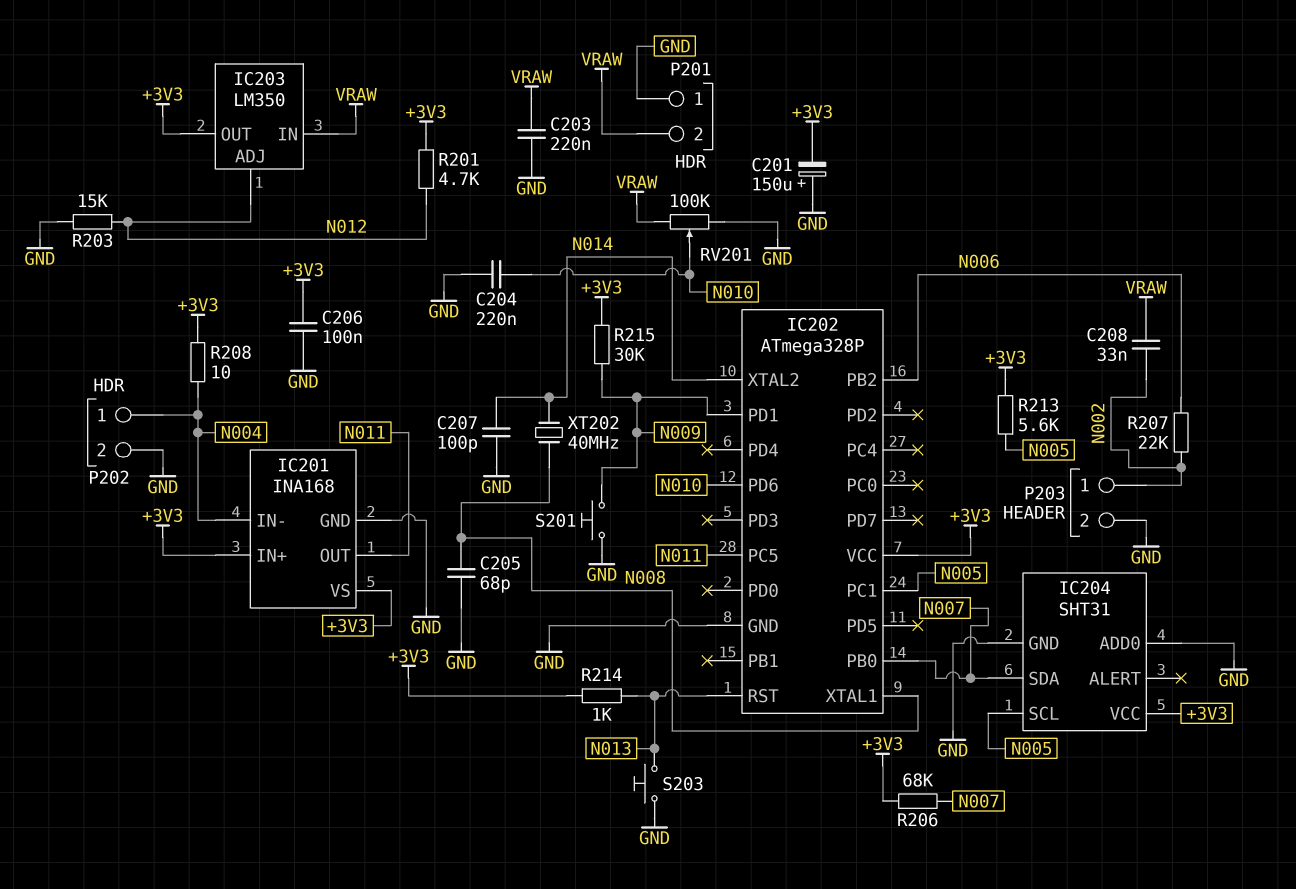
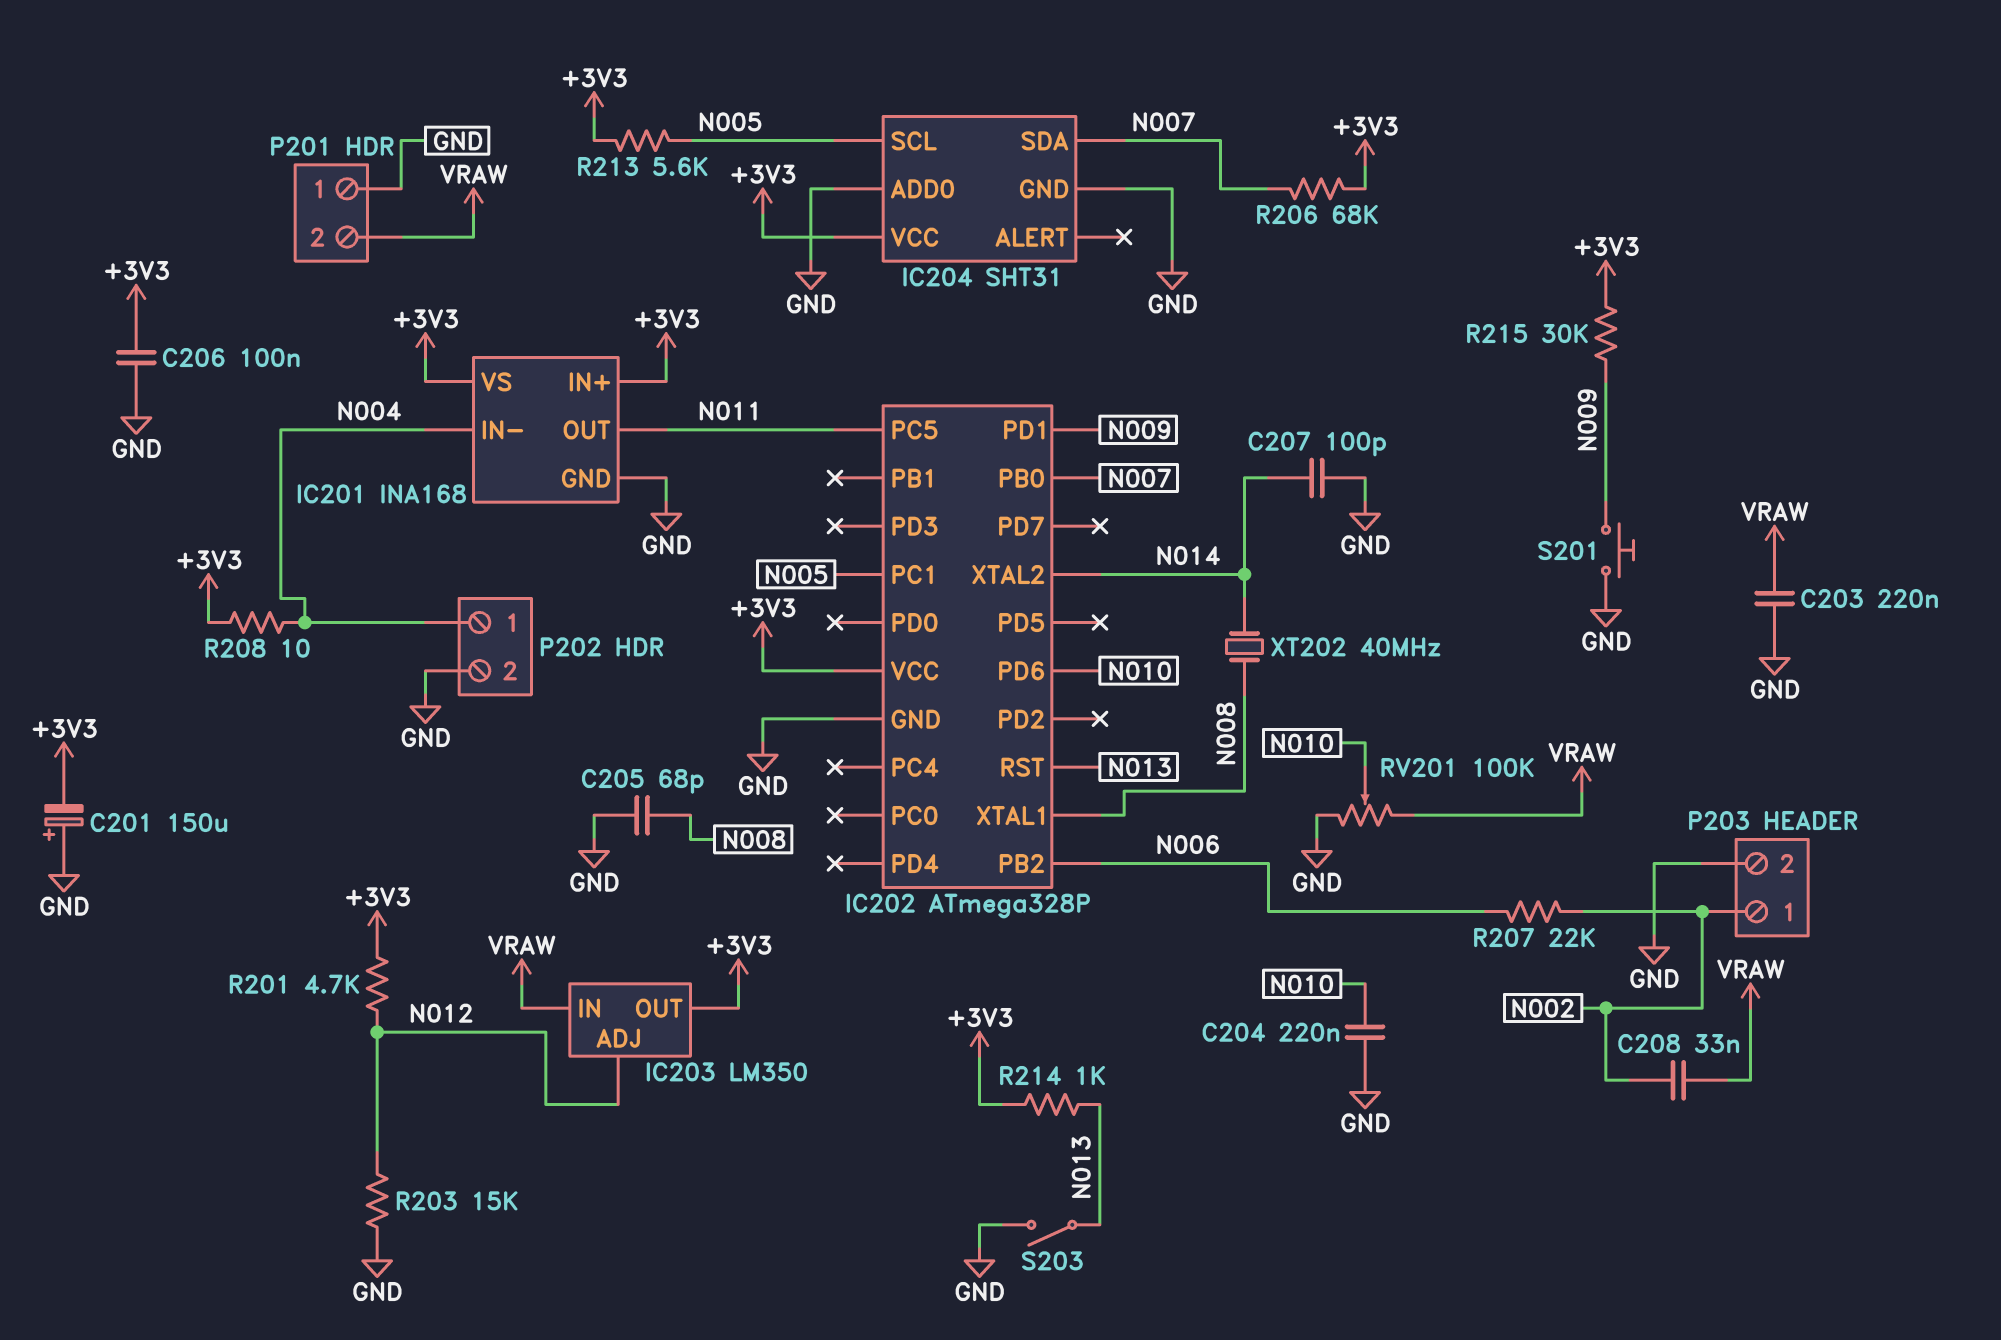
S203: button (GND, N013) -> switch (GND, N013)

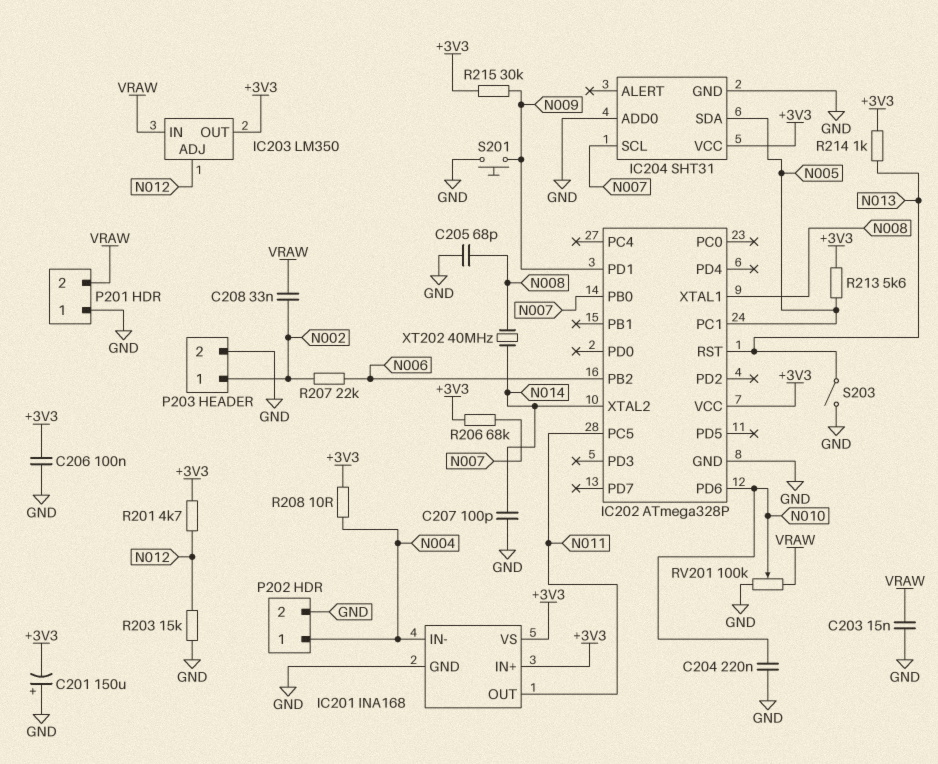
C203: 220nF (GND, VRAW) -> 15nF (GND, VRAW)
IC204 pin SCL: N005 -> N007
IC204 pin SDA: N007 -> N005

